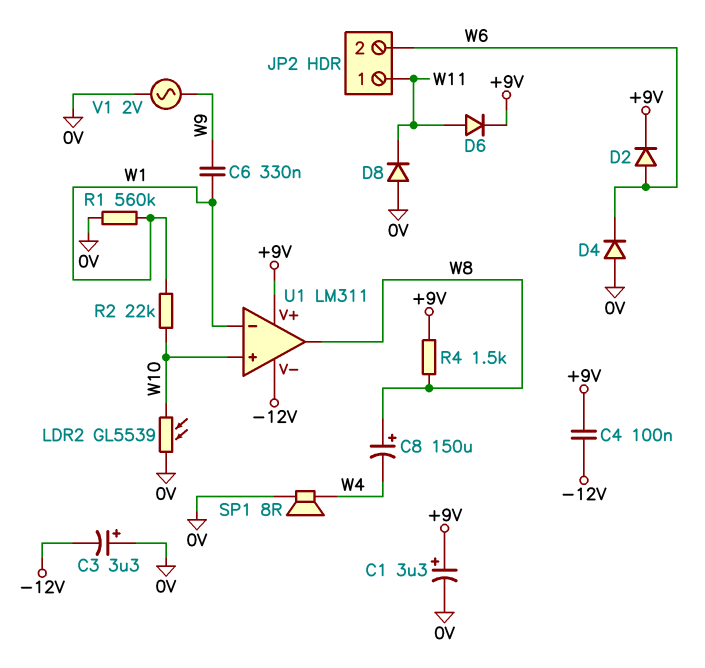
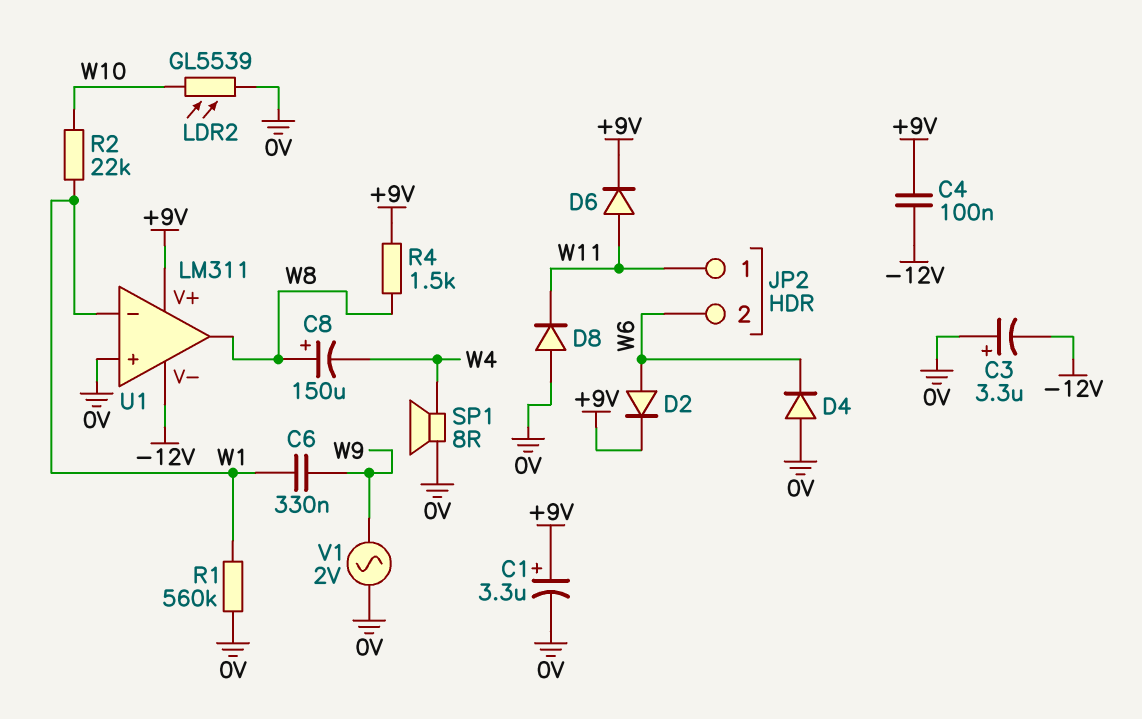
U1 pin in+: W10 -> 0V

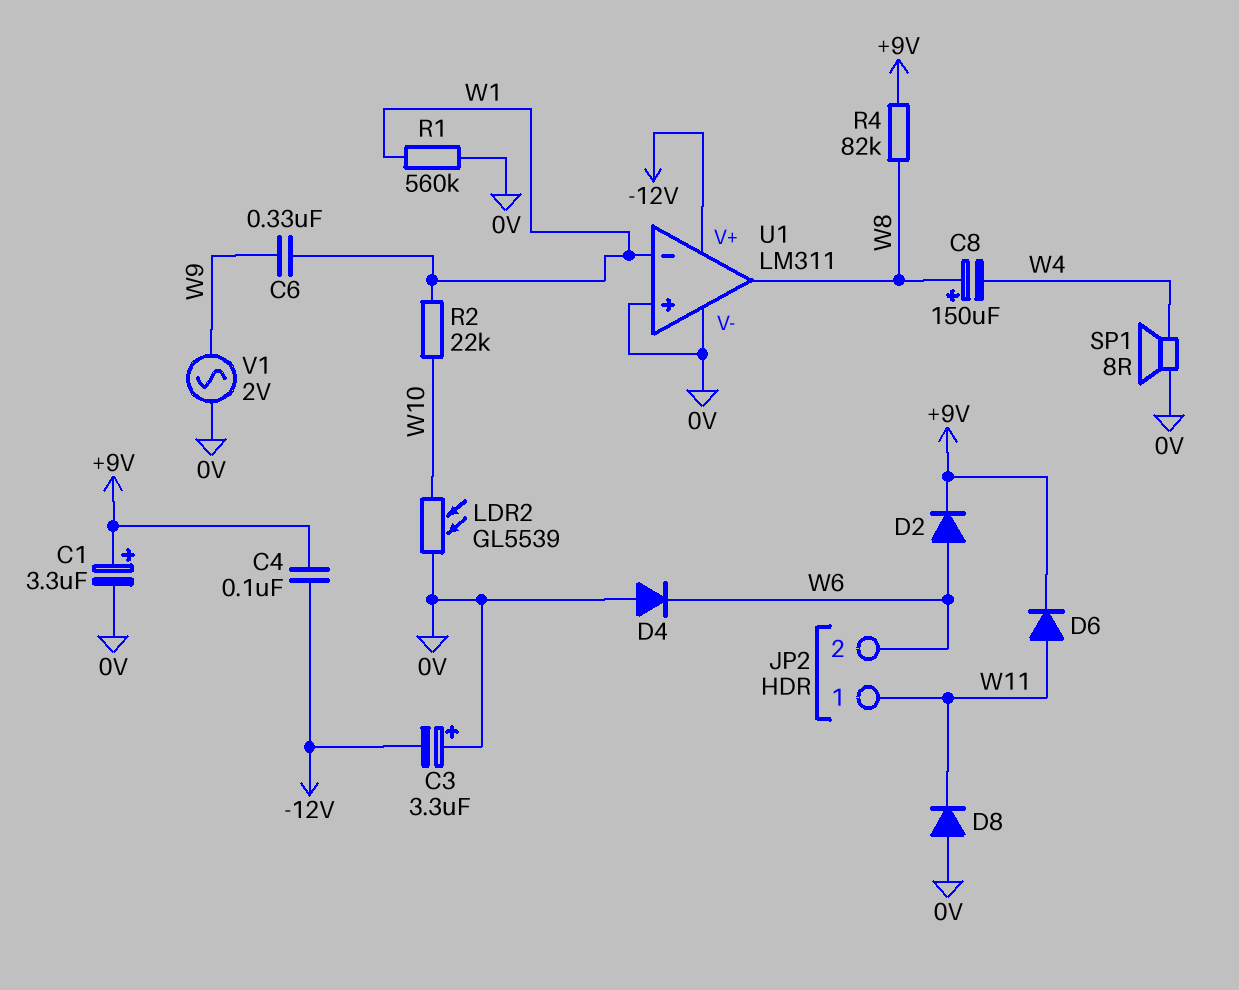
R4: 1.5k (+9V, W8) -> 82k (+9V, W8)
U1 pin V+: +9V -> -12V
U1 pin V-: -12V -> 0V

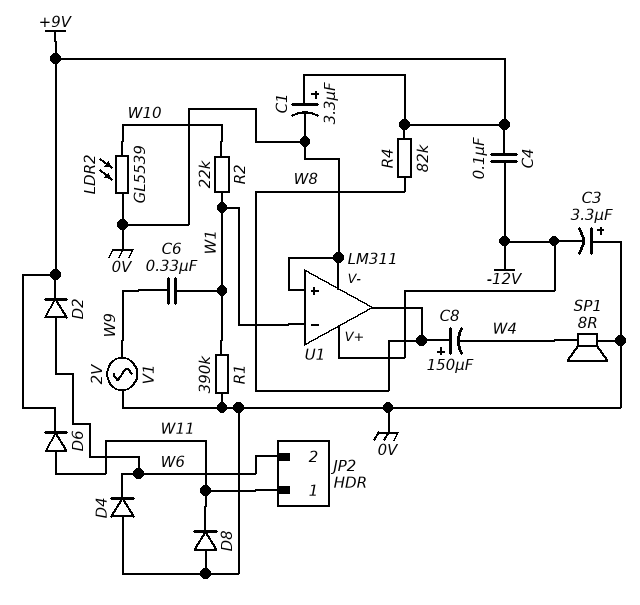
R1: 560k (0V, W1) -> 390k (0V, W1)

